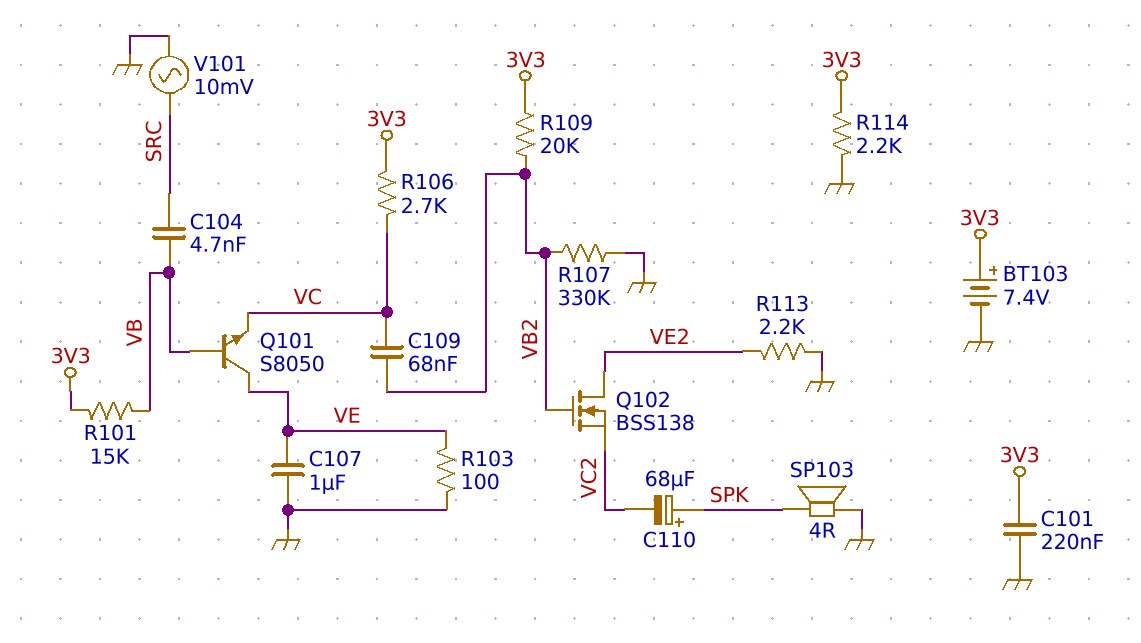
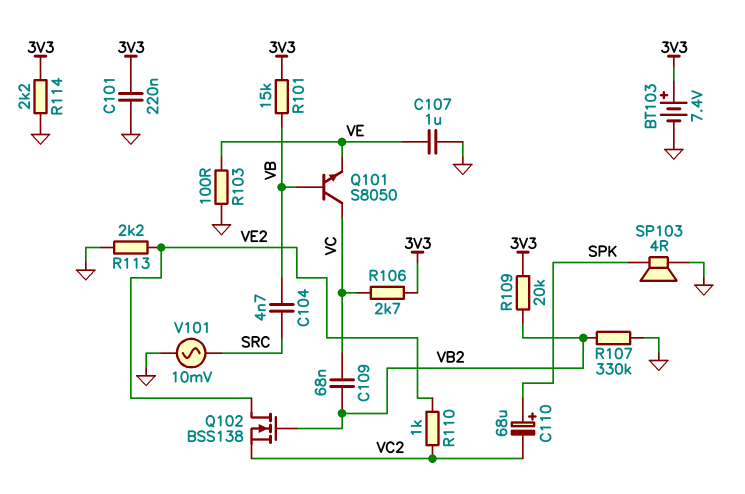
Q101: NPN S8050 (B VB, C VE, E VC) -> NPN S8050 (B VB, C VC, E VE)
R110: none -> 1k (VC2, VE2)

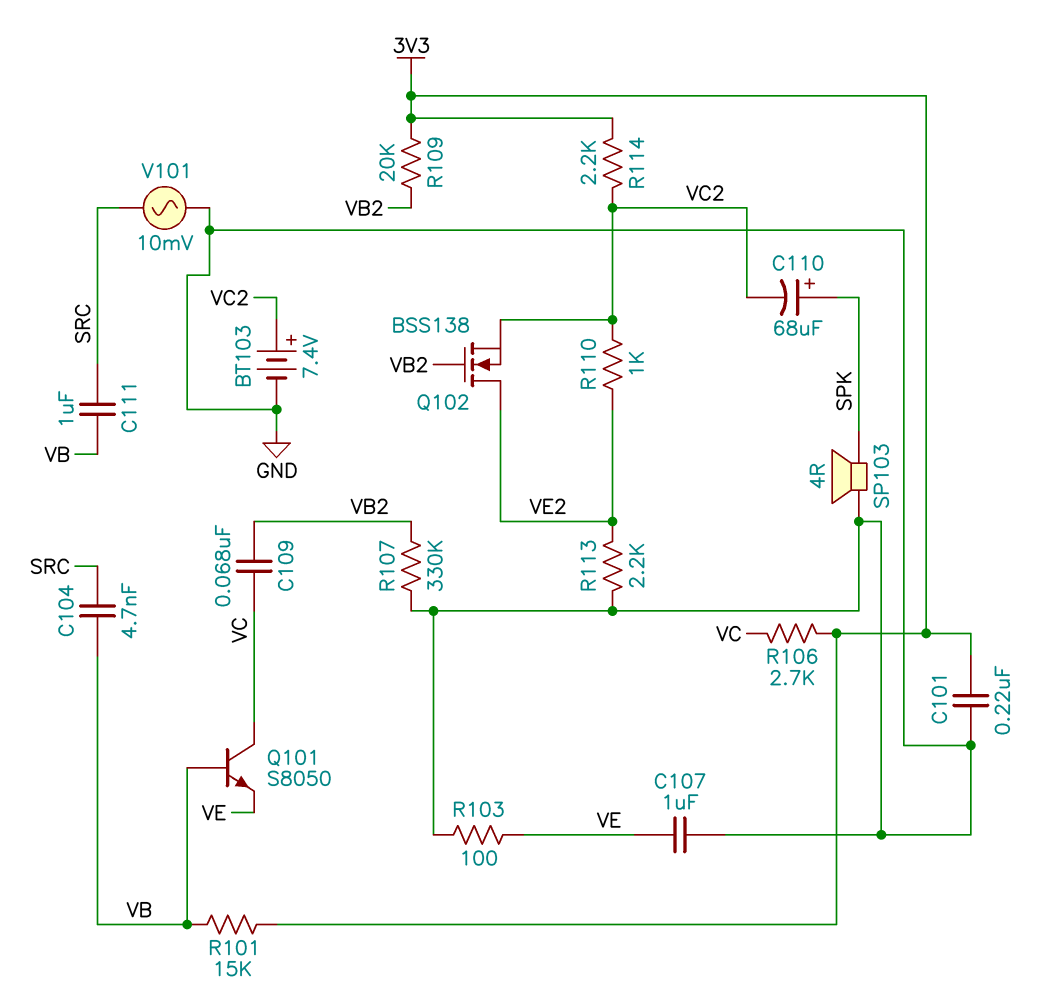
BT103: 7.4V (plus 3V3, minus GND) -> 7.4V (plus VC2, minus GND)
C111: none -> 1uF (SRC, VB)
R114: 2.2k (3V3, GND) -> 2.2k (3V3, VC2)

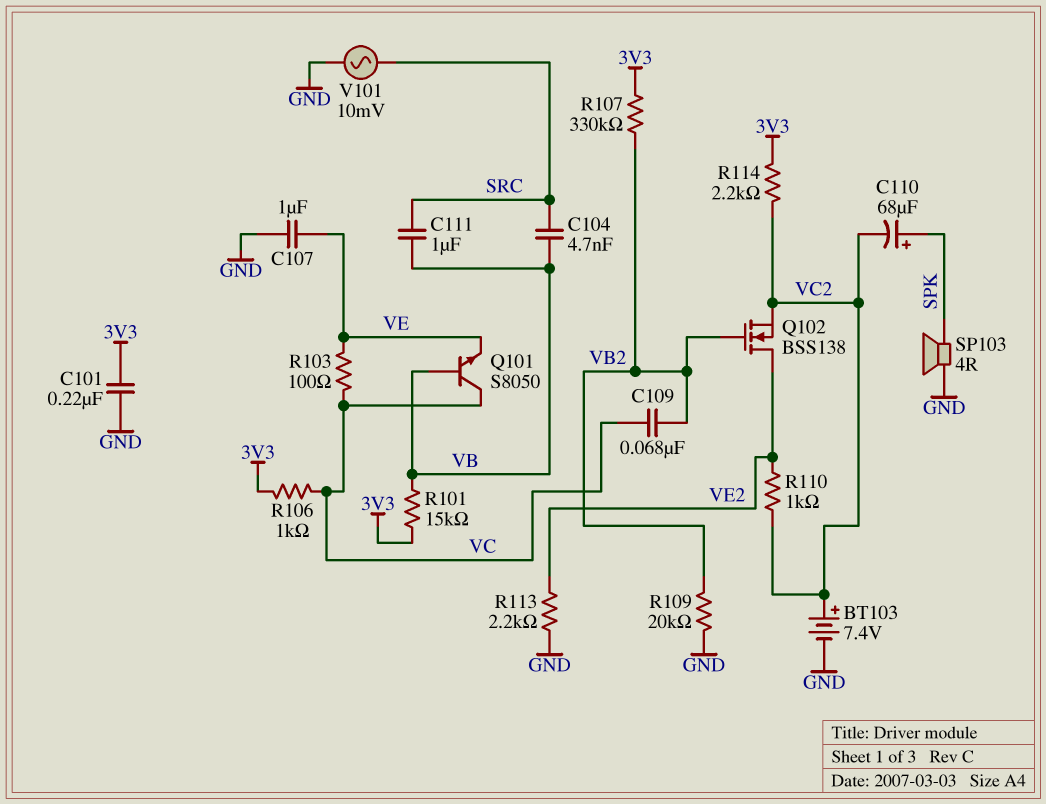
R103: 100 (GND, VE) -> 100 (VC, VE)
R106: 2.7k (3V3, VC) -> 1k (3V3, VC)
R107: 330k (GND, VB2) -> 330k (3V3, VB2)
R109: 20k (3V3, VB2) -> 20k (GND, VB2)

